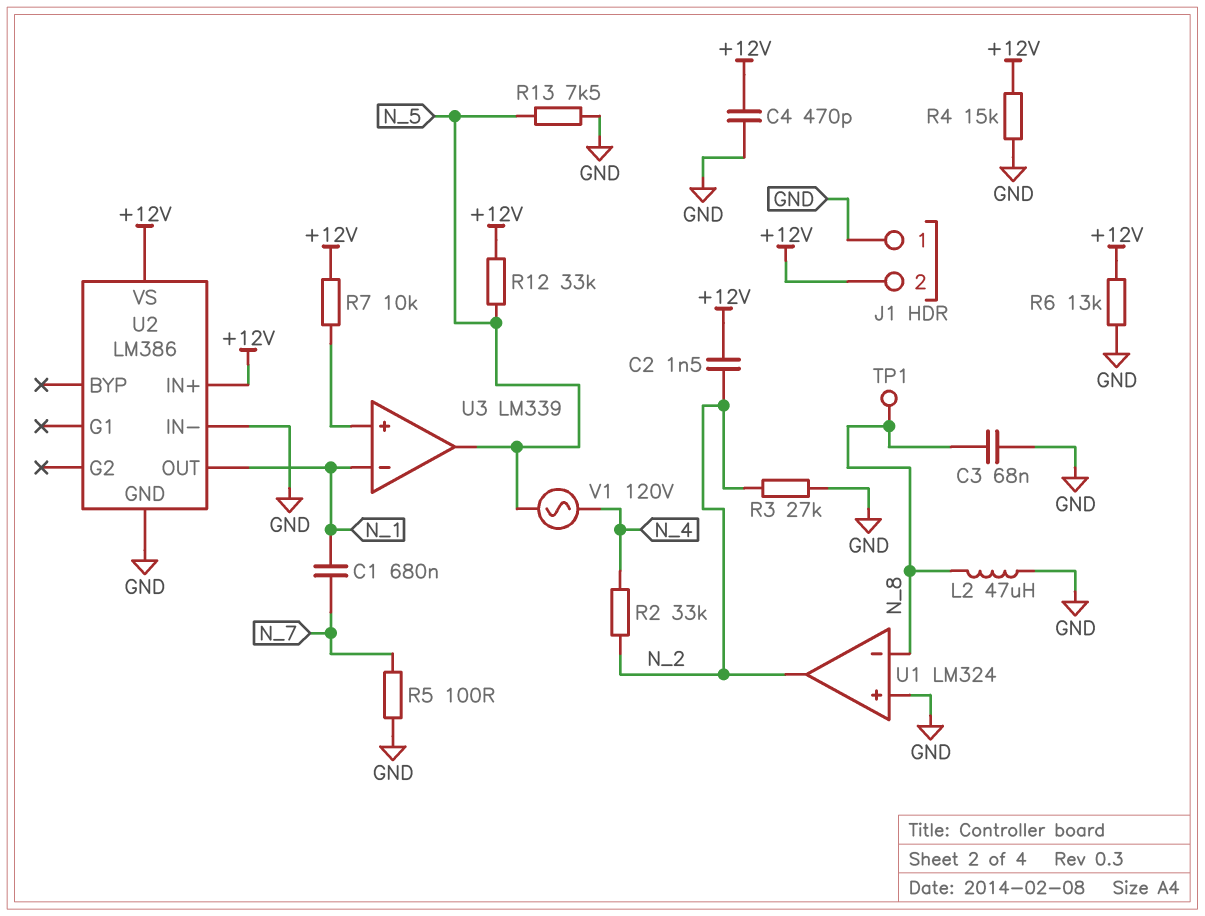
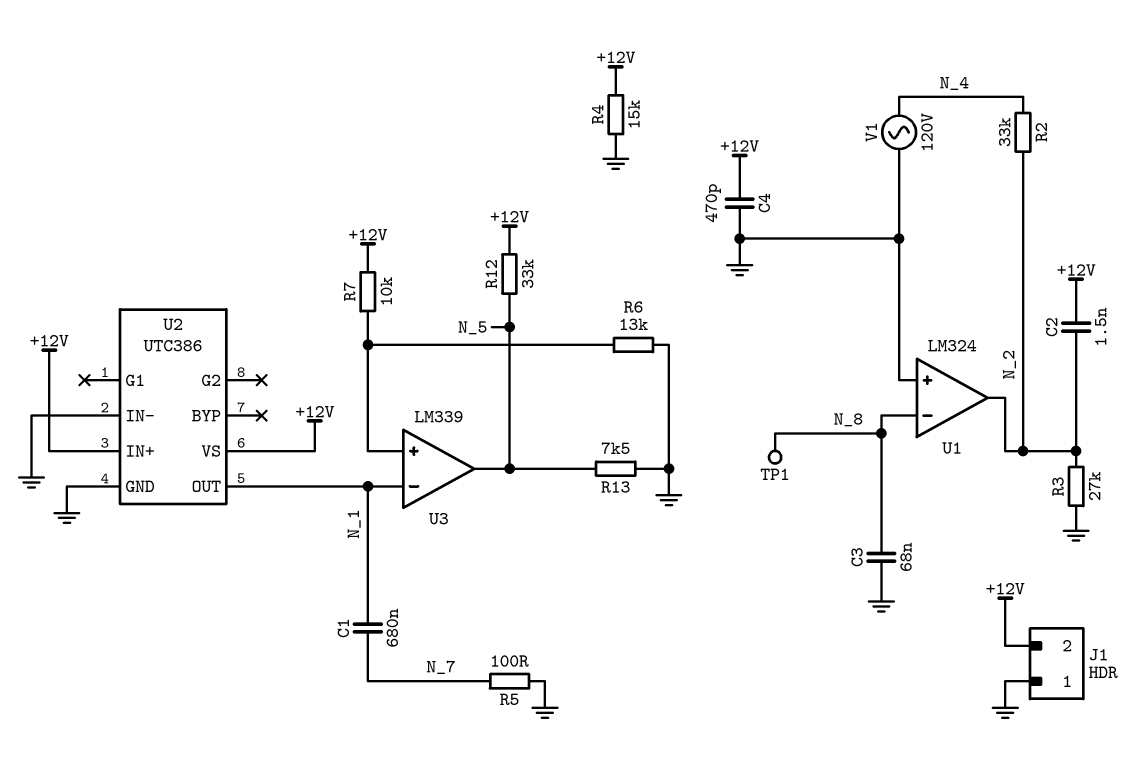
L2: 47uH (GND, N_8) -> none
R6: 13k (+12V, GND) -> 13k (GND, U3/in+)
U2: LM386 -> UTC386
V1: AC 120V (N_4, N_5) -> AC 120V (GND, N_4)

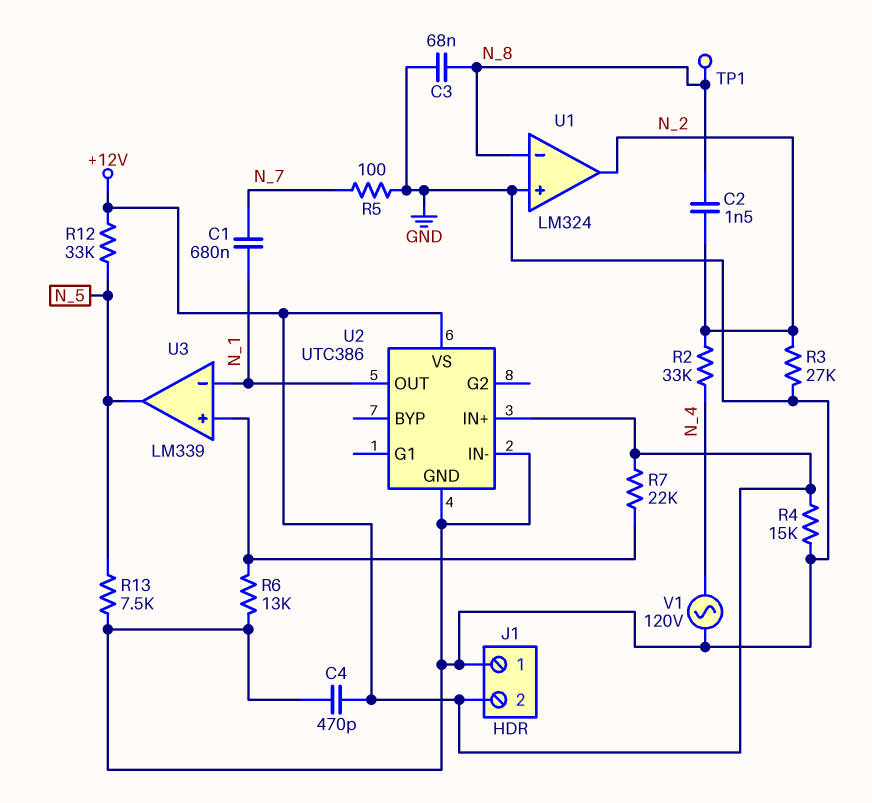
C2: 1.5nF (+12V, N_2) -> 1.5nF (N_2, N_8)
R7: 10k (+12V, U3/in+) -> 22k (+12V, U3/in+)

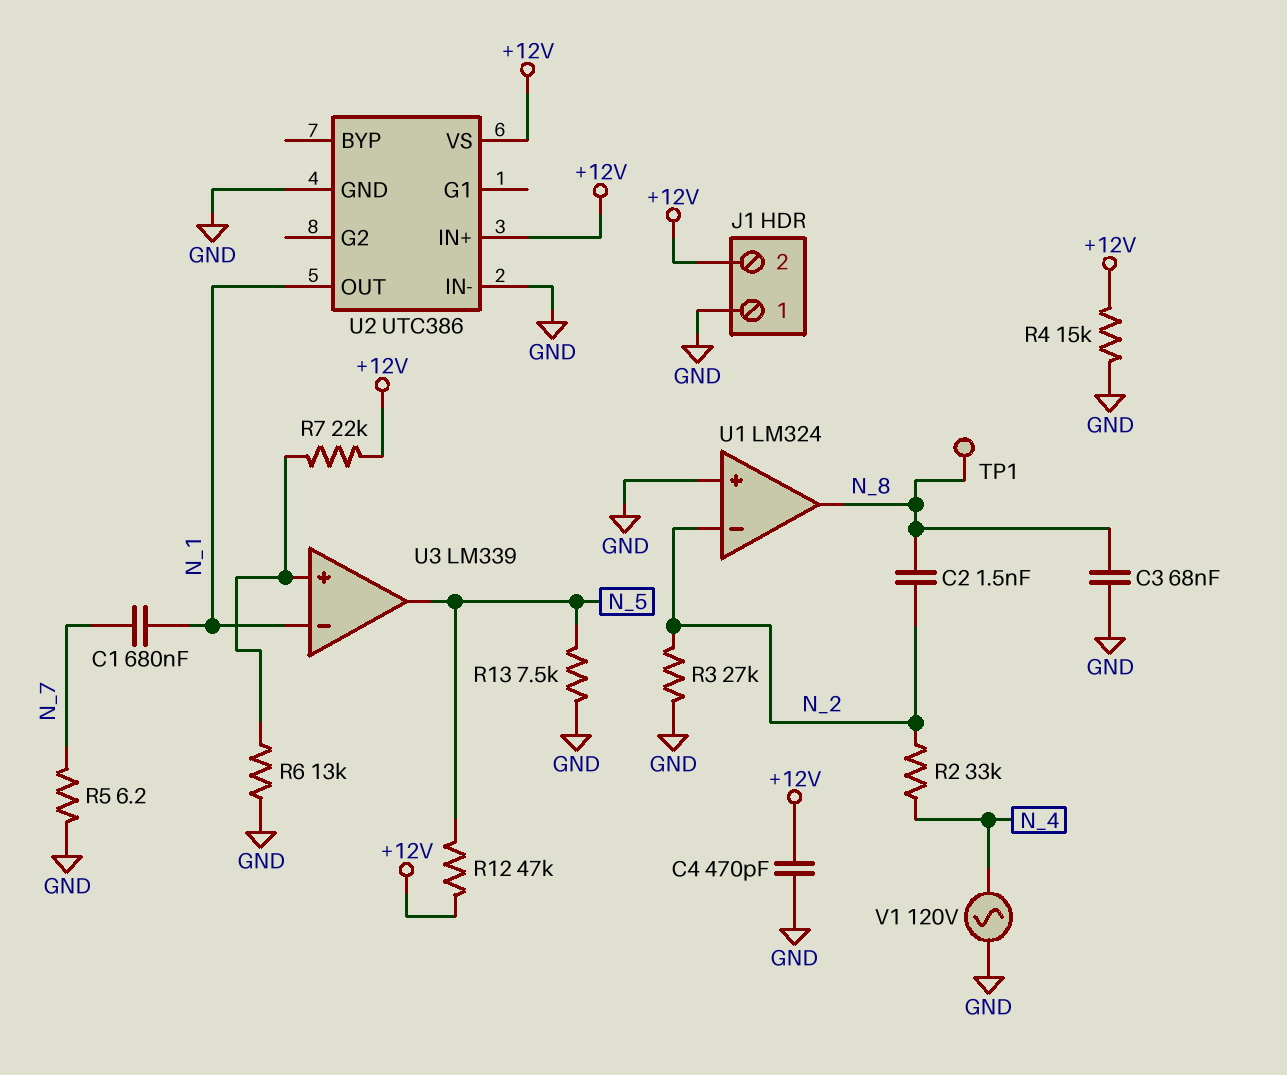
R5: 100 (GND, N_7) -> 6.2 (GND, N_7)
R12: 33k (+12V, N_5) -> 47k (+12V, N_5)
U1 pin in-: N_8 -> N_2
U1 pin out: N_2 -> N_8

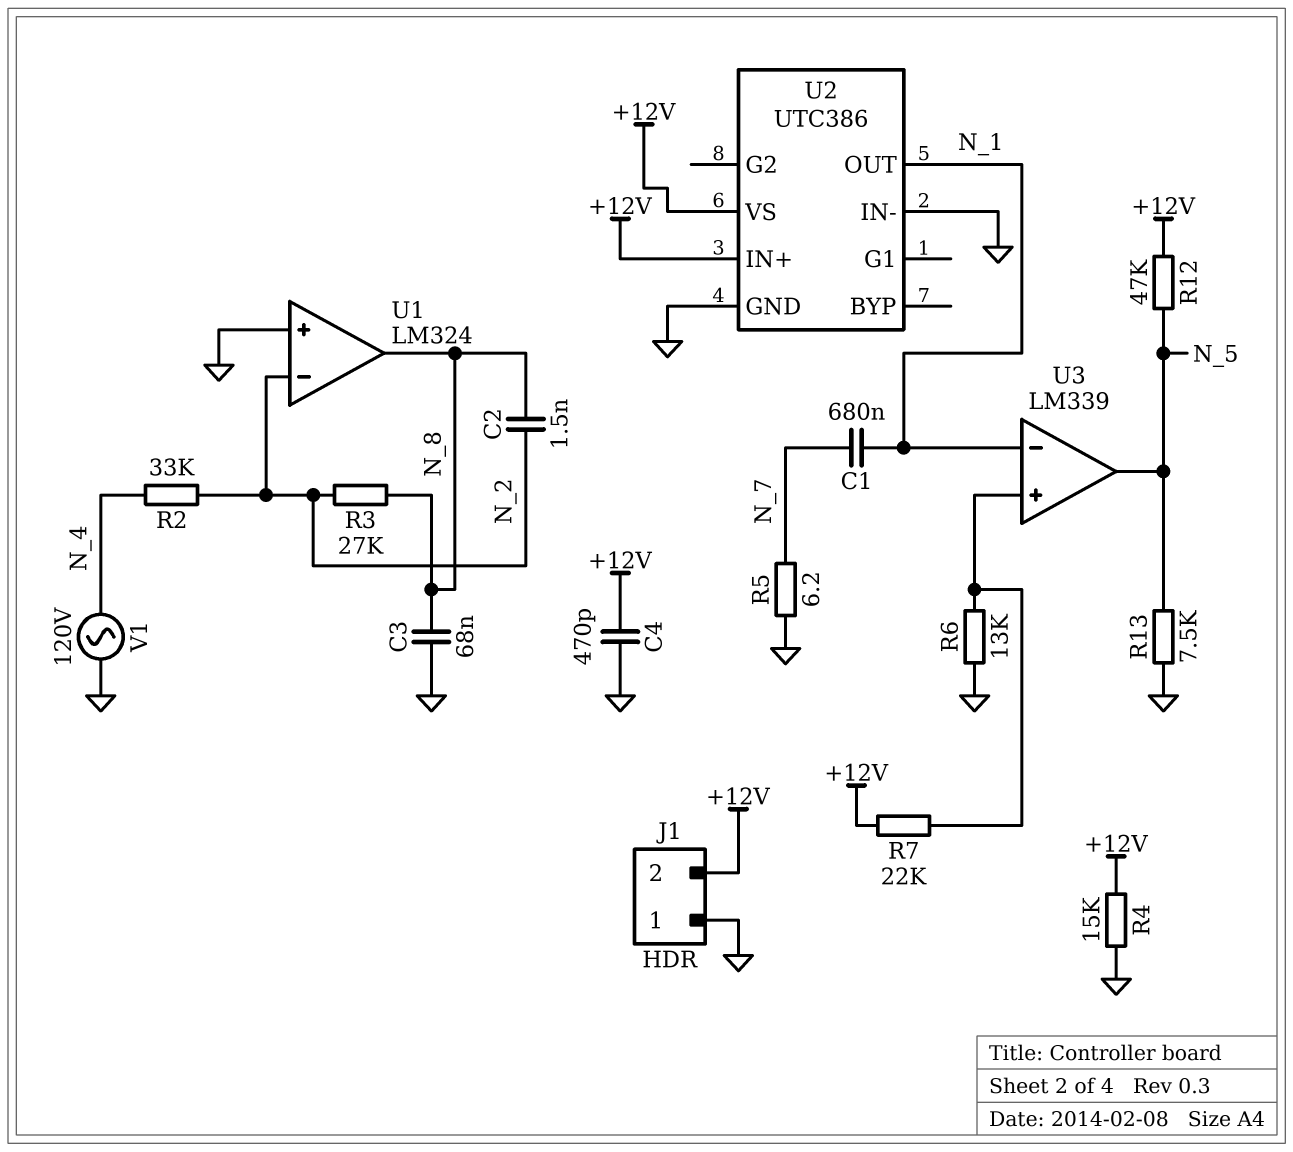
R3: 27k (GND, N_2) -> 27k (N_2, N_8)
TP1: test point (N_8) -> none

